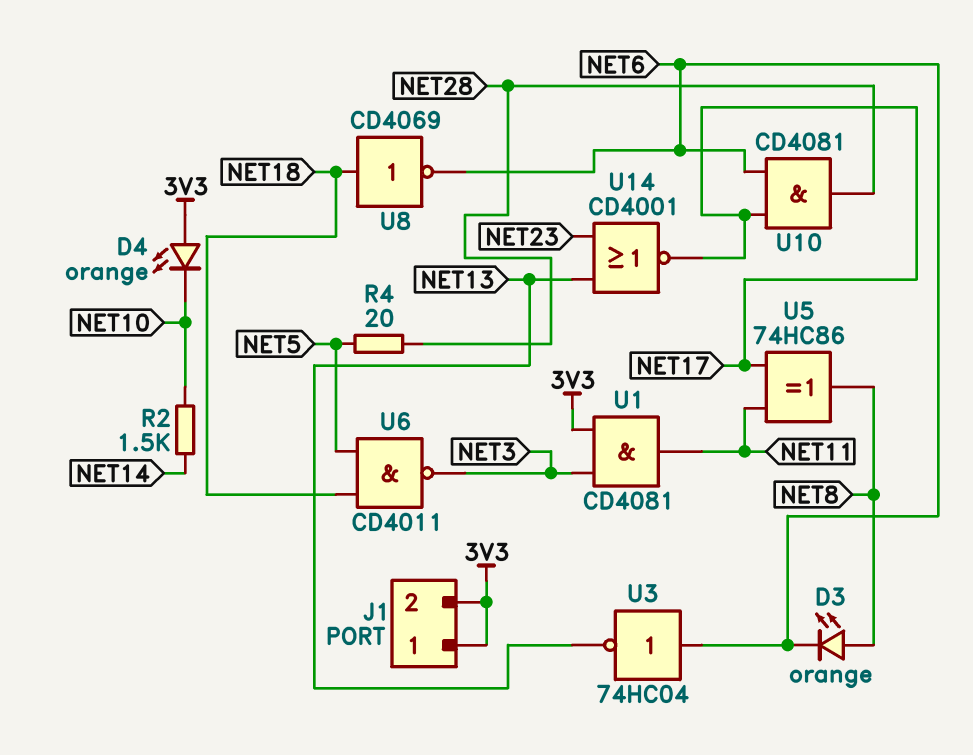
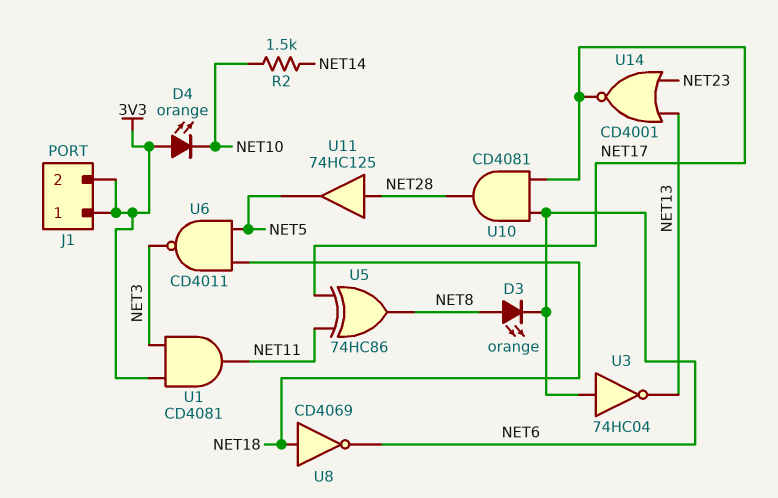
R4: 20 (NET5, NET28) -> none
U11: none -> buffer 74HC125 (in NET28, out NET5)

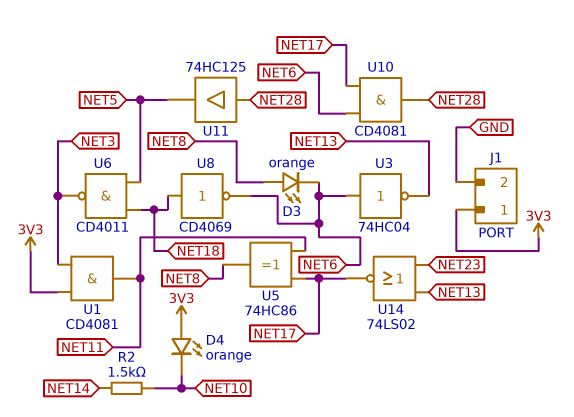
J1 pin 2: 3V3 -> GND
U14: NOR CD4001 (in NET13, in NET23, out NET17) -> NOR 74LS02 (in NET13, in NET23, out NET17)

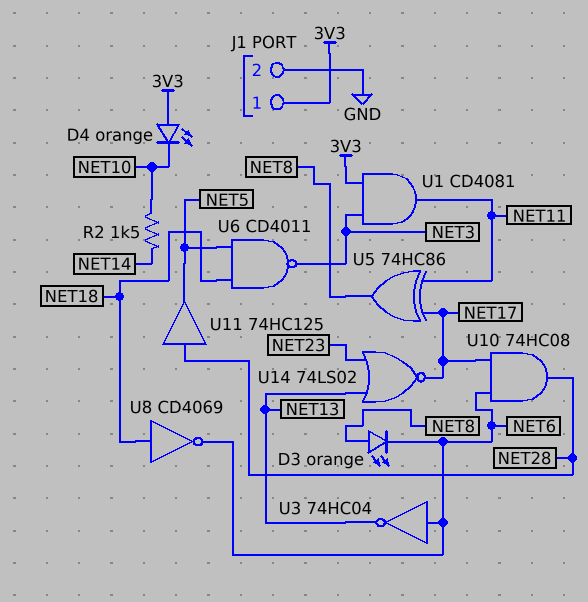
U10: AND CD4081 (in NET6, in NET17, out NET28) -> AND 74HC08 (in NET6, in NET17, out NET28)

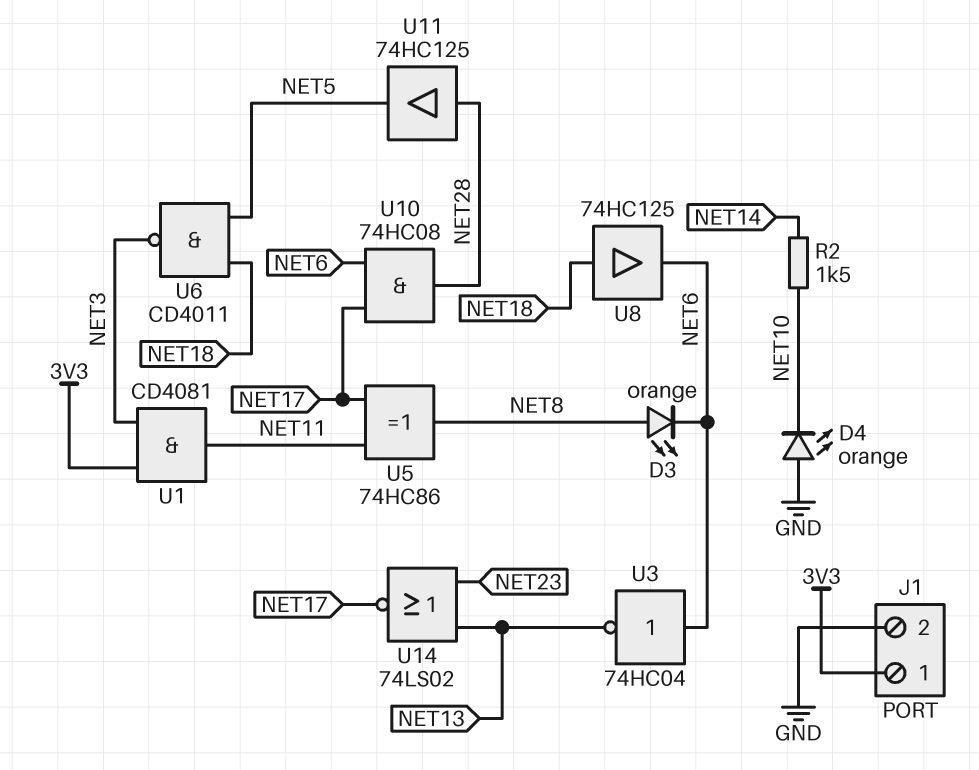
D4: LED orange (A 3V3, K NET10) -> LED orange (A GND, K NET10)
U8: NOT CD4069 (in NET18, out NET6) -> buffer 74HC125 (in NET18, out NET6)

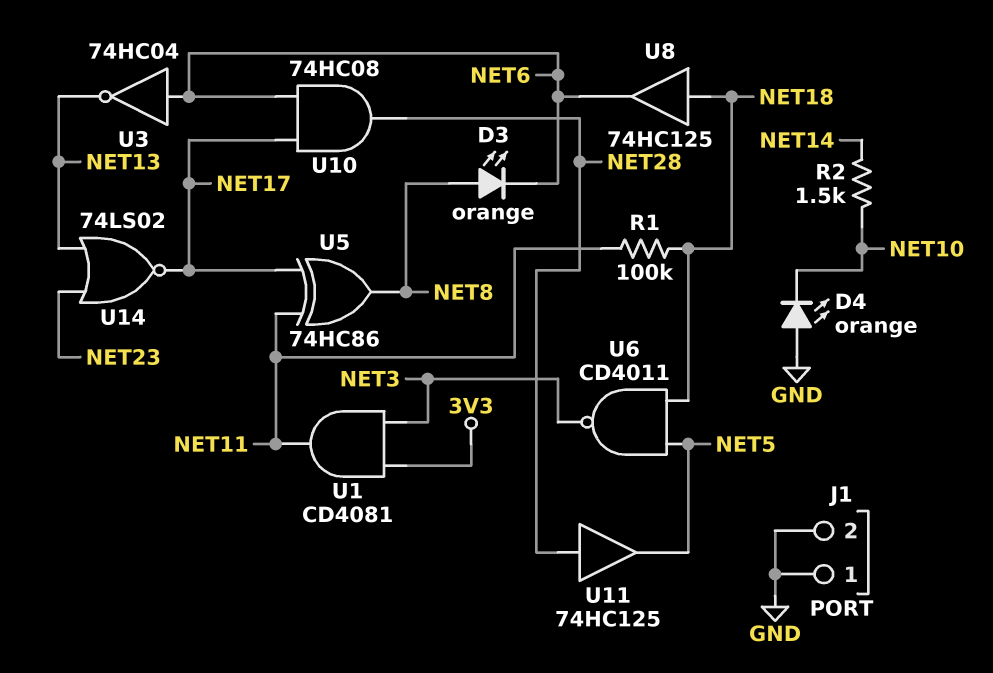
J1 pin 1: 3V3 -> GND
R1: none -> 100k (NET11, NET18)

